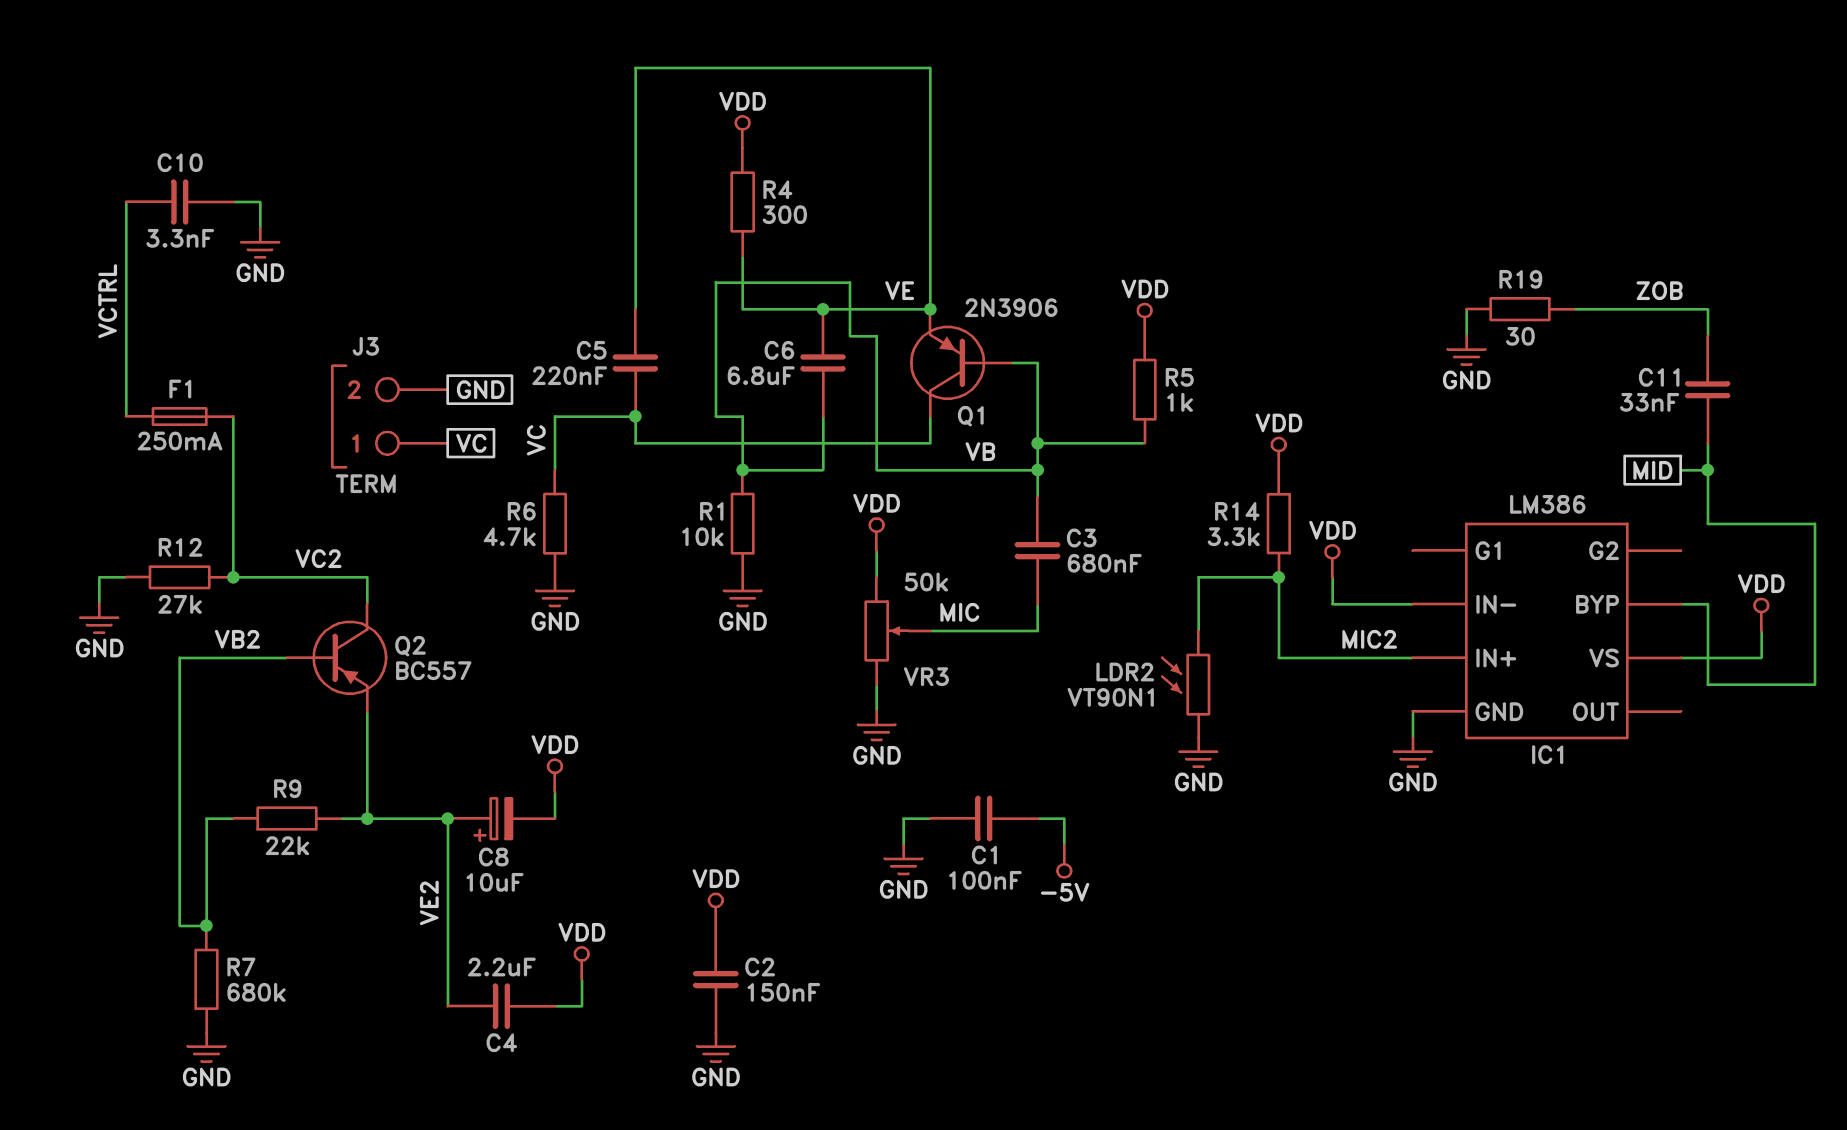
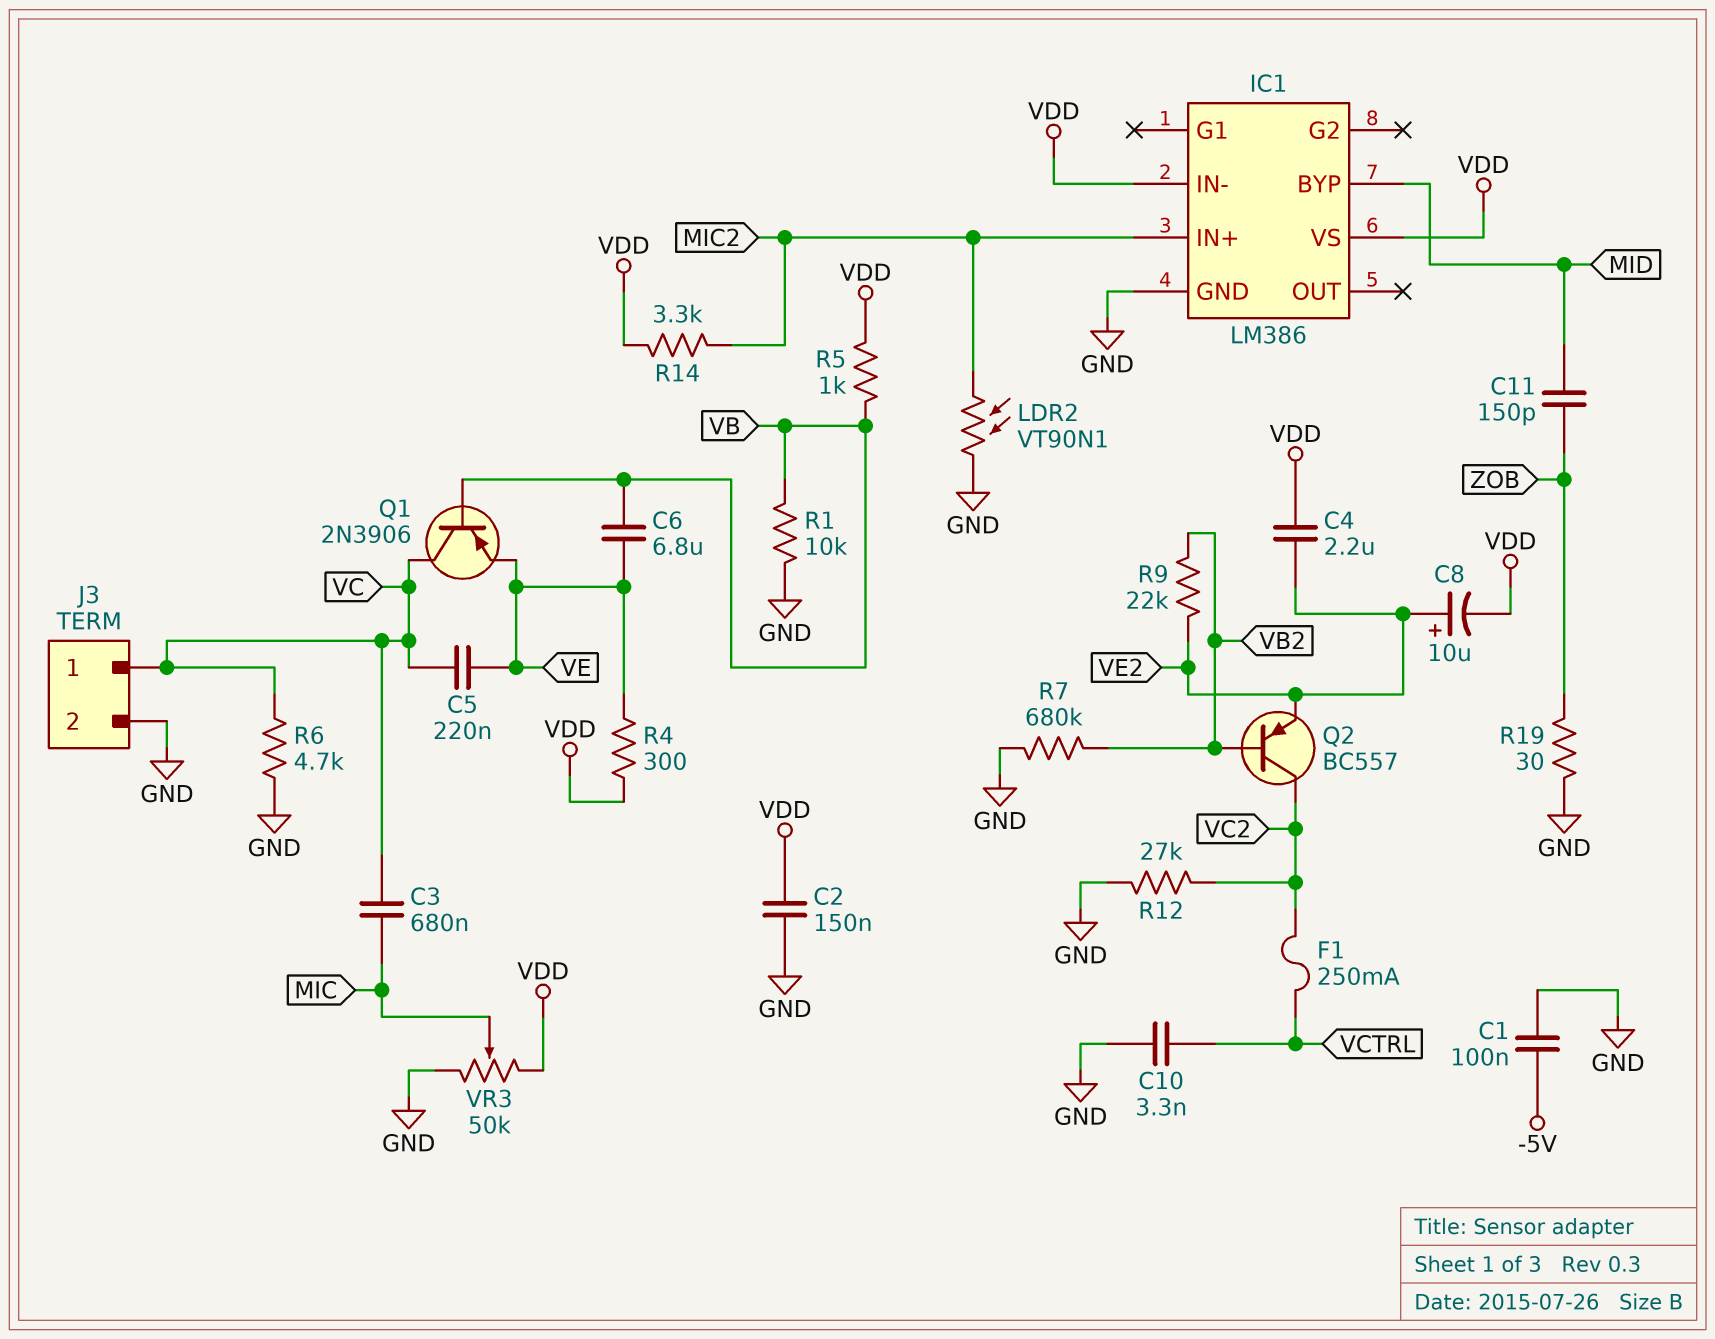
C3: 680nF (MIC, VB) -> 680nF (MIC, VC)
C11: 33nF (MID, ZOB) -> 150pF (MID, ZOB)

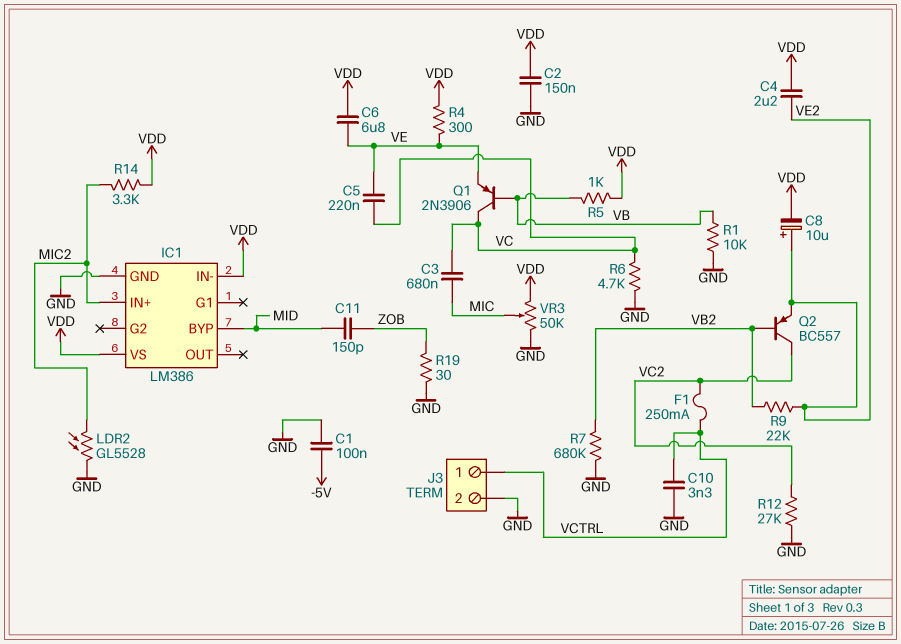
C6: 6.8uF (VB, VE) -> 6.8uF (VDD, VE)
J3 pin 1: VC -> VCTRL
LDR2: VT90N1 (GND, MIC2) -> GL5528 (GND, MIC2)

